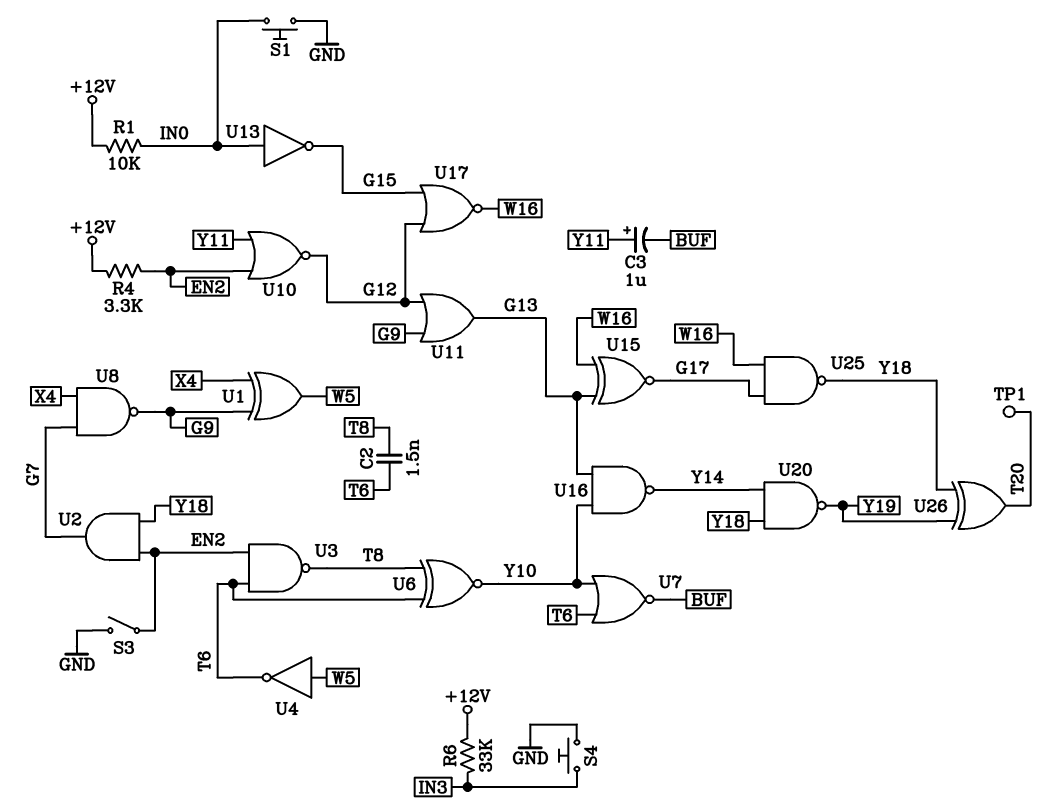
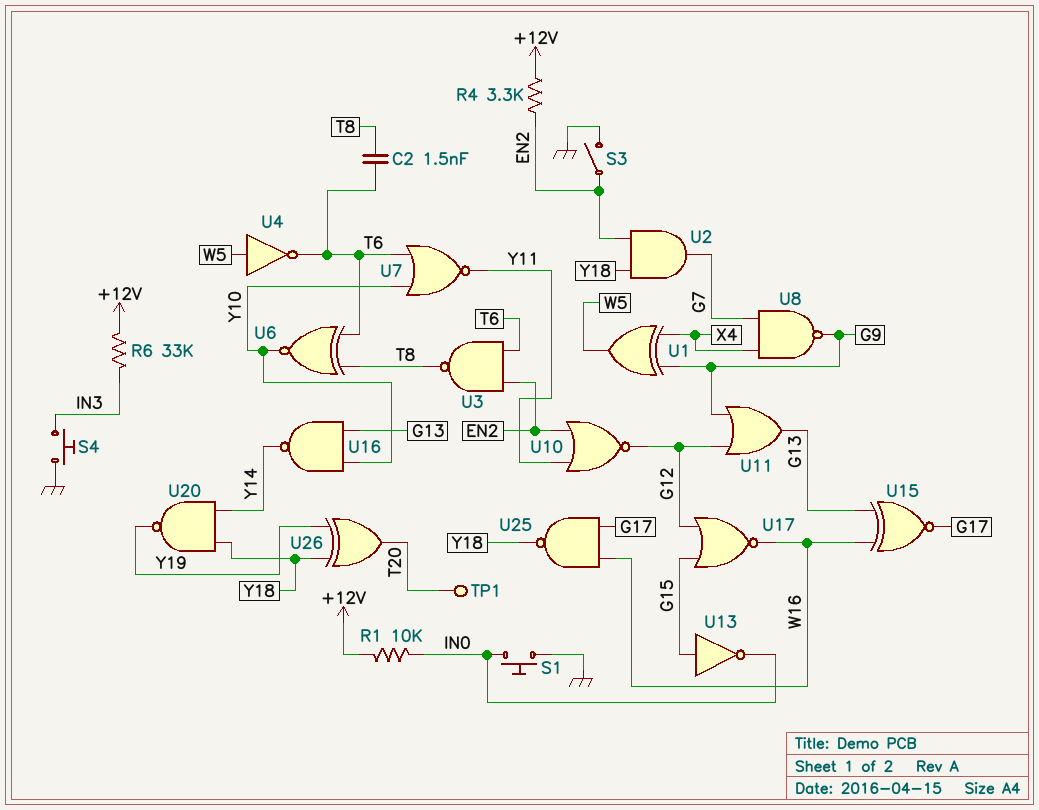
C3: 1uF (plus Y11, minus BUF) -> none
U7: NOR (in T6, in Y10, out BUF) -> NOR (in T6, in Y10, out Y11)
U13: NOT (in IN0, out G15) -> NOT (in G15, out IN0)

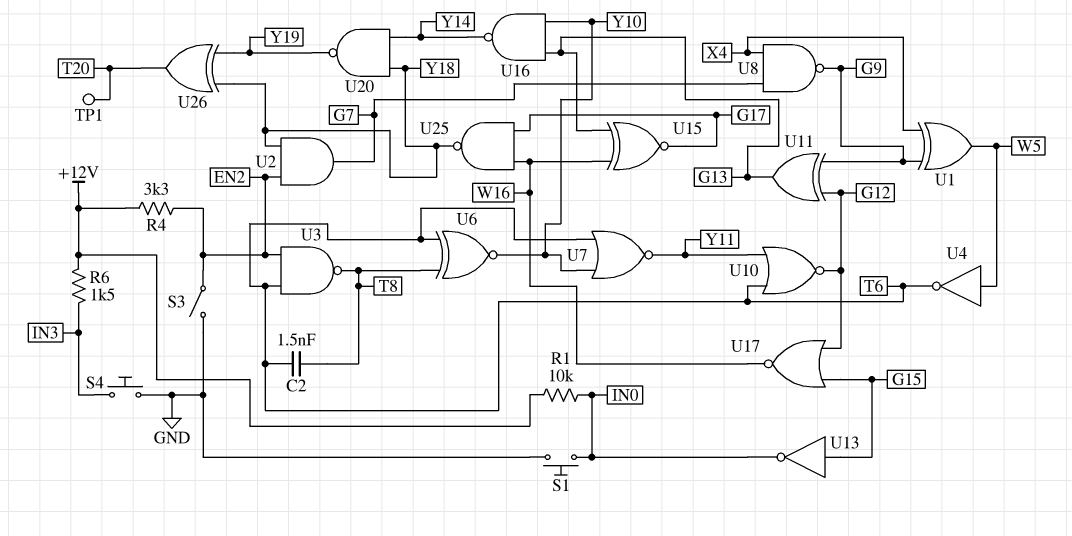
R6: 33k (+12V, IN3) -> 1.5k (+12V, IN3)
U10: NOR (in EN2, in Y11, out G12) -> NOR (in T6, in Y11, out G12)
U11: OR (in G9, in G12, out G13) -> XOR (in G9, in G12, out G13)

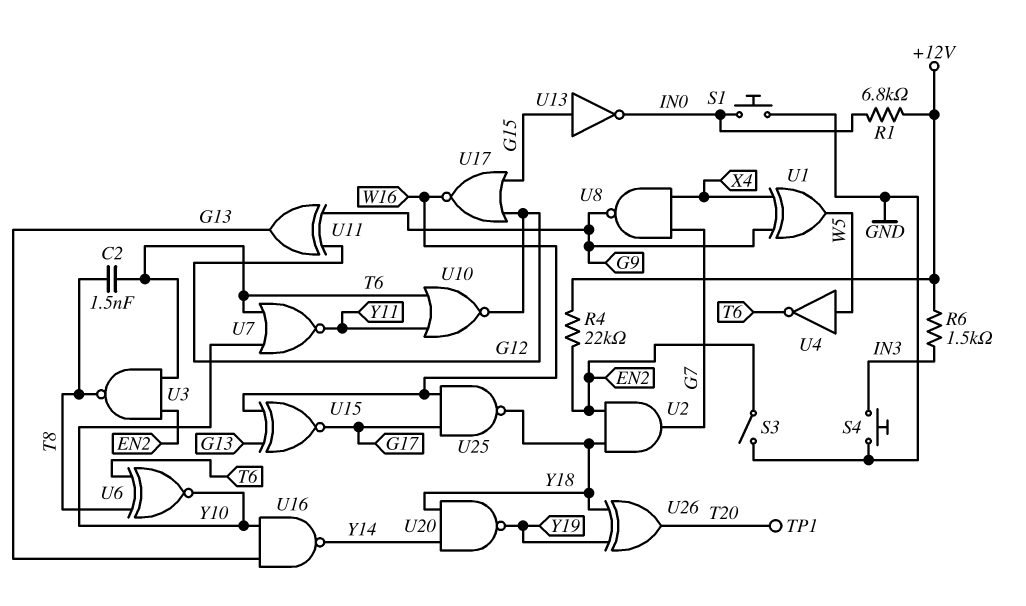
R1: 10k (+12V, IN0) -> 6.8k (+12V, IN0)
R4: 3.3k (+12V, EN2) -> 22k (+12V, EN2)

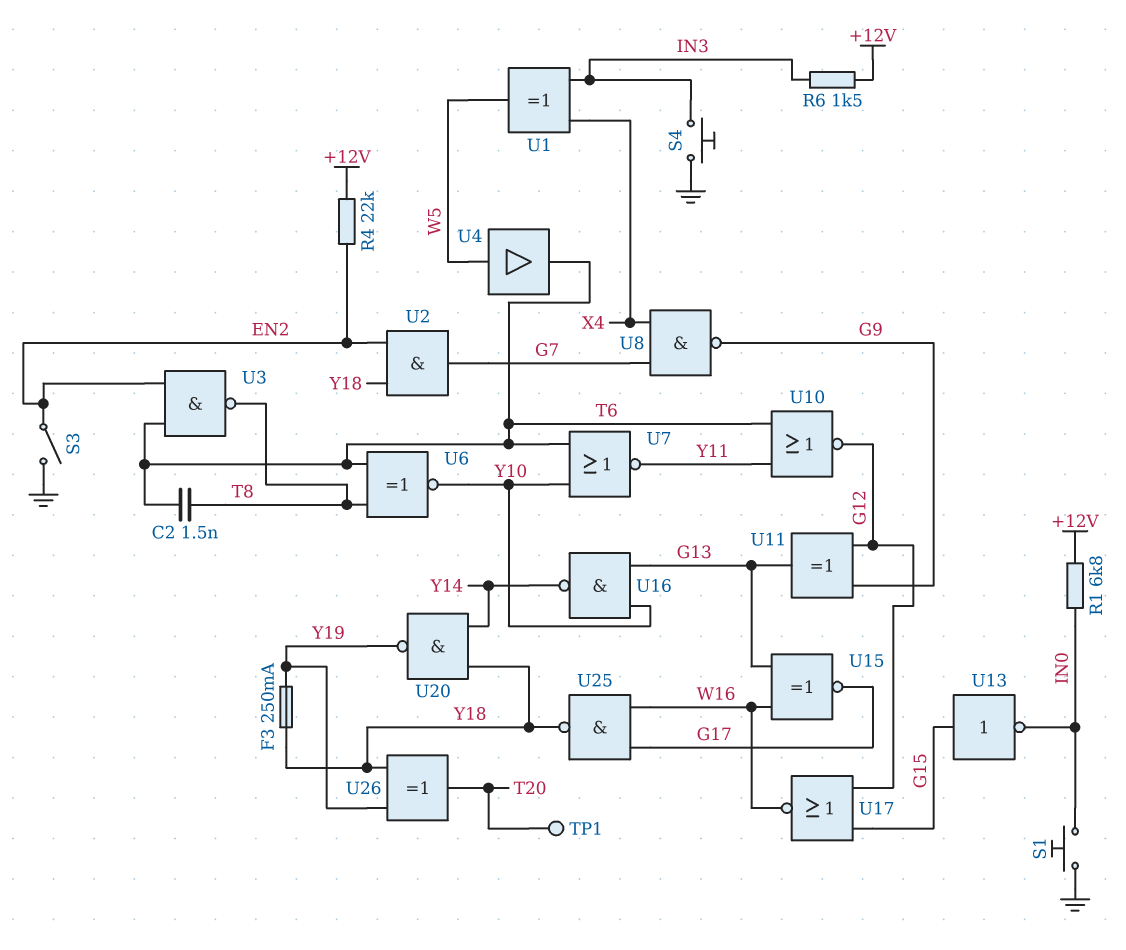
F3: none -> 250mA (Y18, Y19)
U1: XOR (in G9, in X4, out W5) -> XOR (in IN3, in X4, out W5)
U4: NOT (in W5, out T6) -> buffer (in W5, out T6)

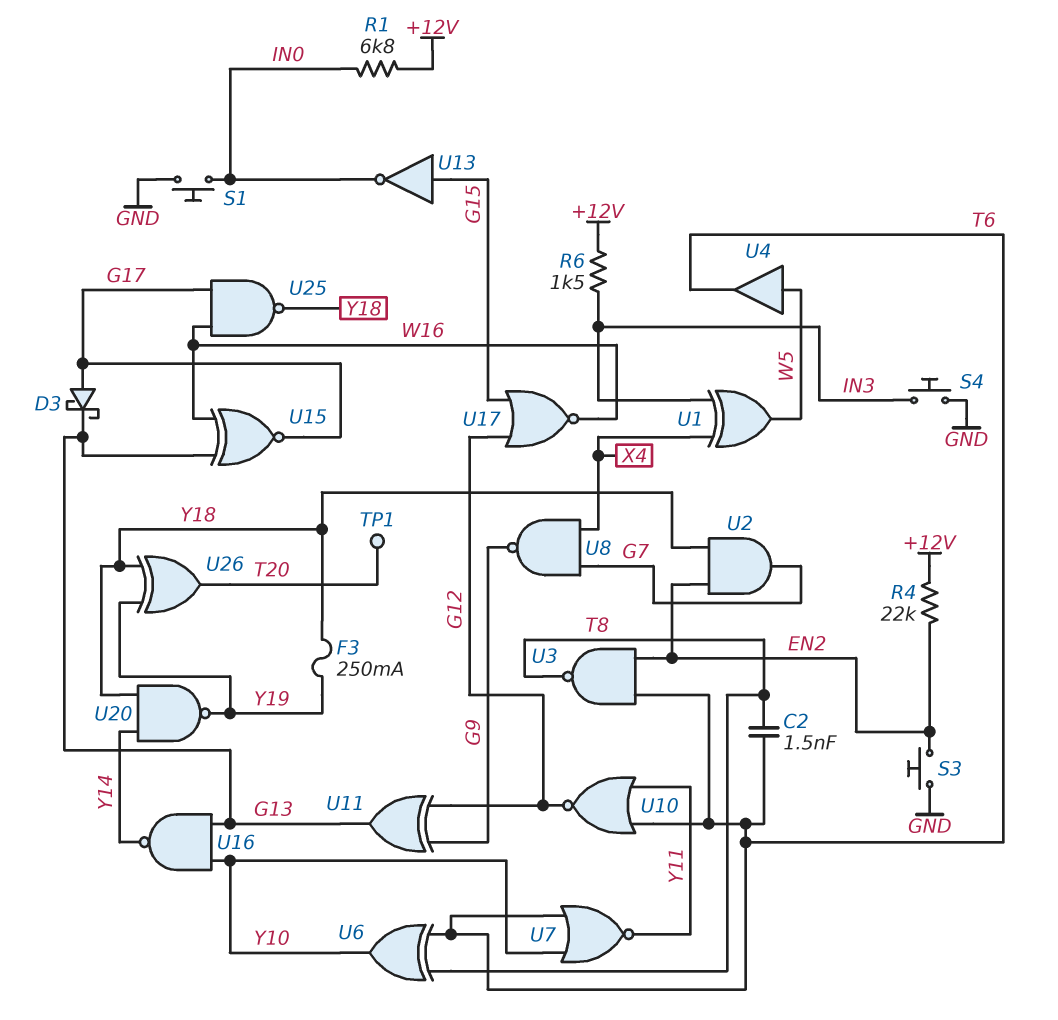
D3: none -> schottky (A G17, K G13)
S3: switch (EN2, GND) -> button (EN2, GND)
U6: XNOR (in T6, in T8, out Y10) -> XOR (in T6, in T8, out Y10)

